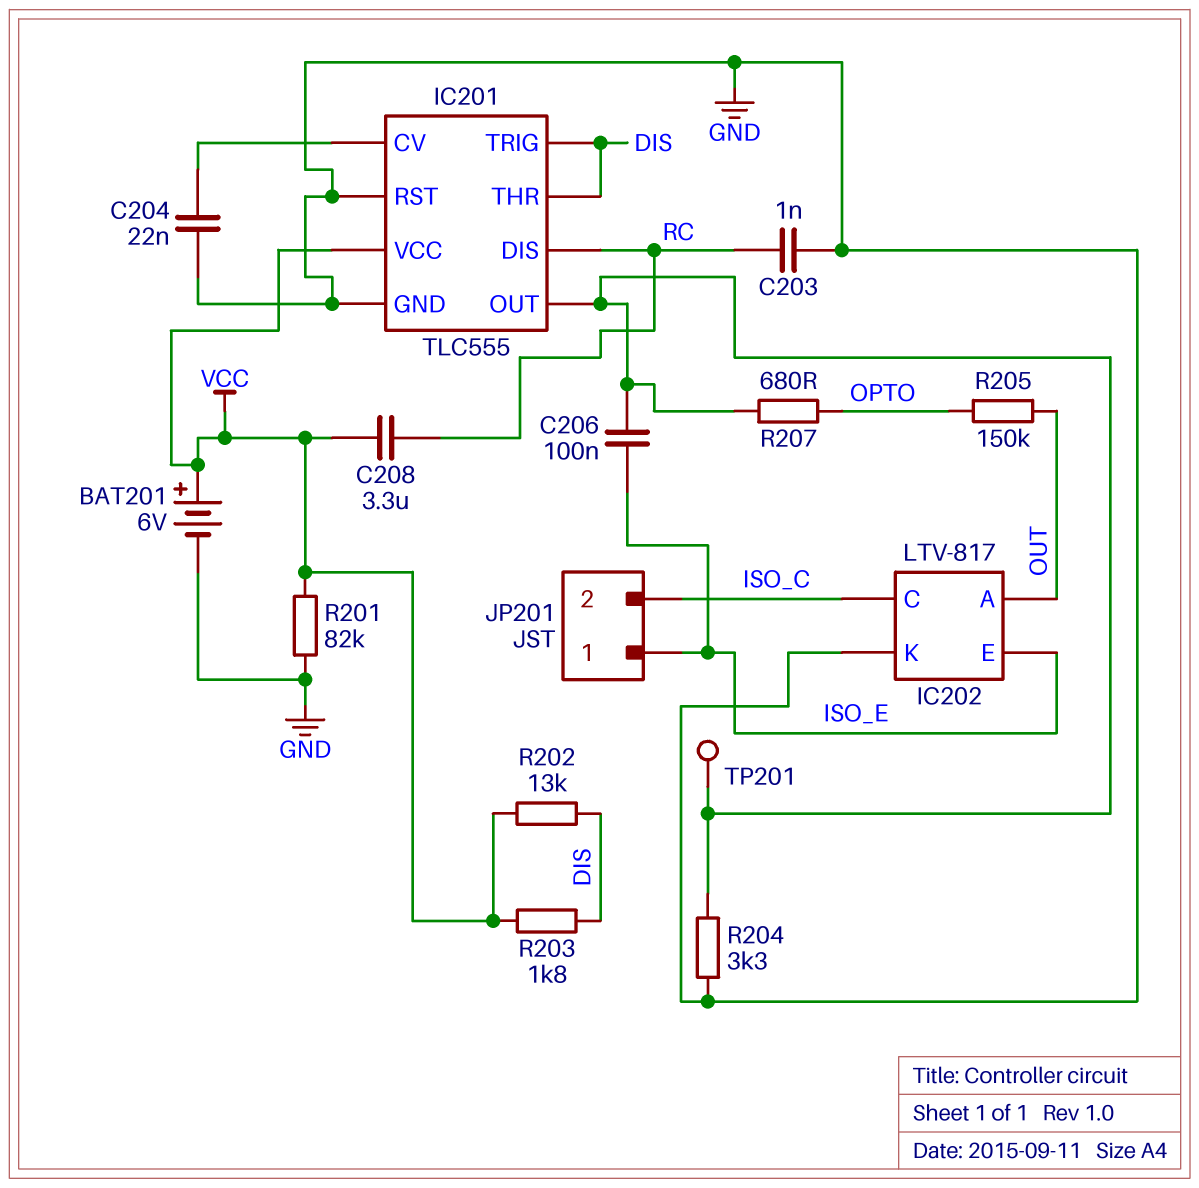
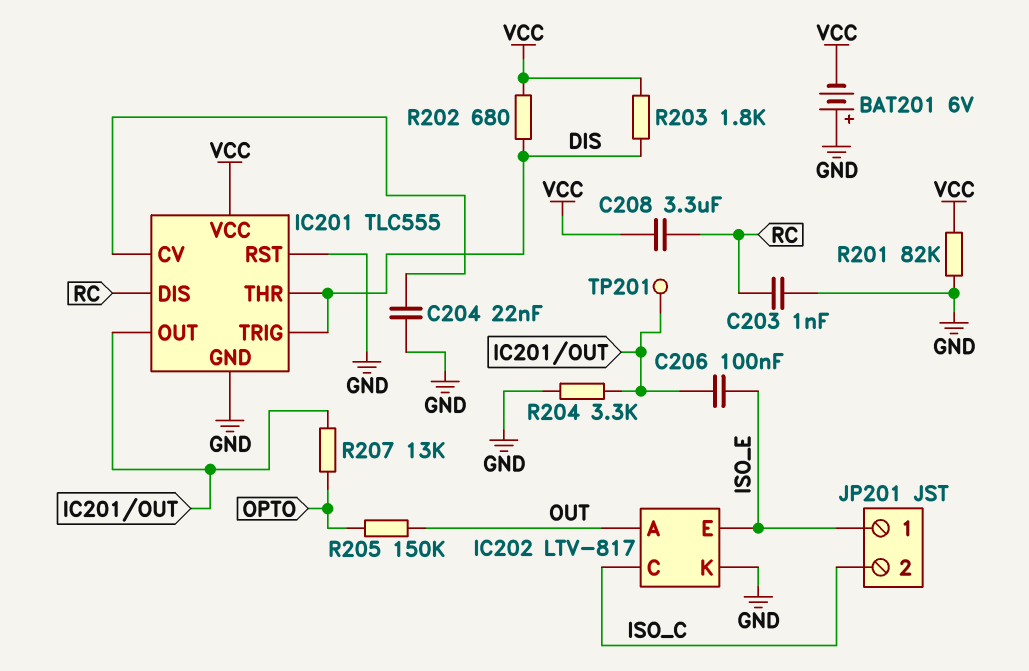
BAT201: 6V (plus VCC, minus GND) -> 6V (plus GND, minus VCC)
R202: 13k (DIS, VCC) -> 680 (DIS, VCC)
R207: 680 (IC201/OUT, OPTO) -> 13k (IC201/OUT, OPTO)

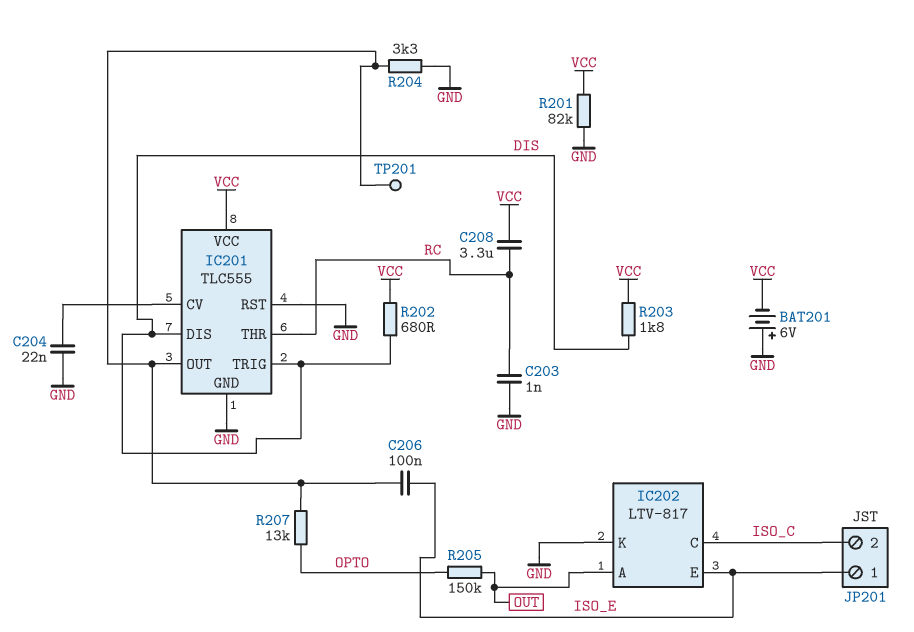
IC201 pin DIS: RC -> DIS
IC201 pin THR: DIS -> RC

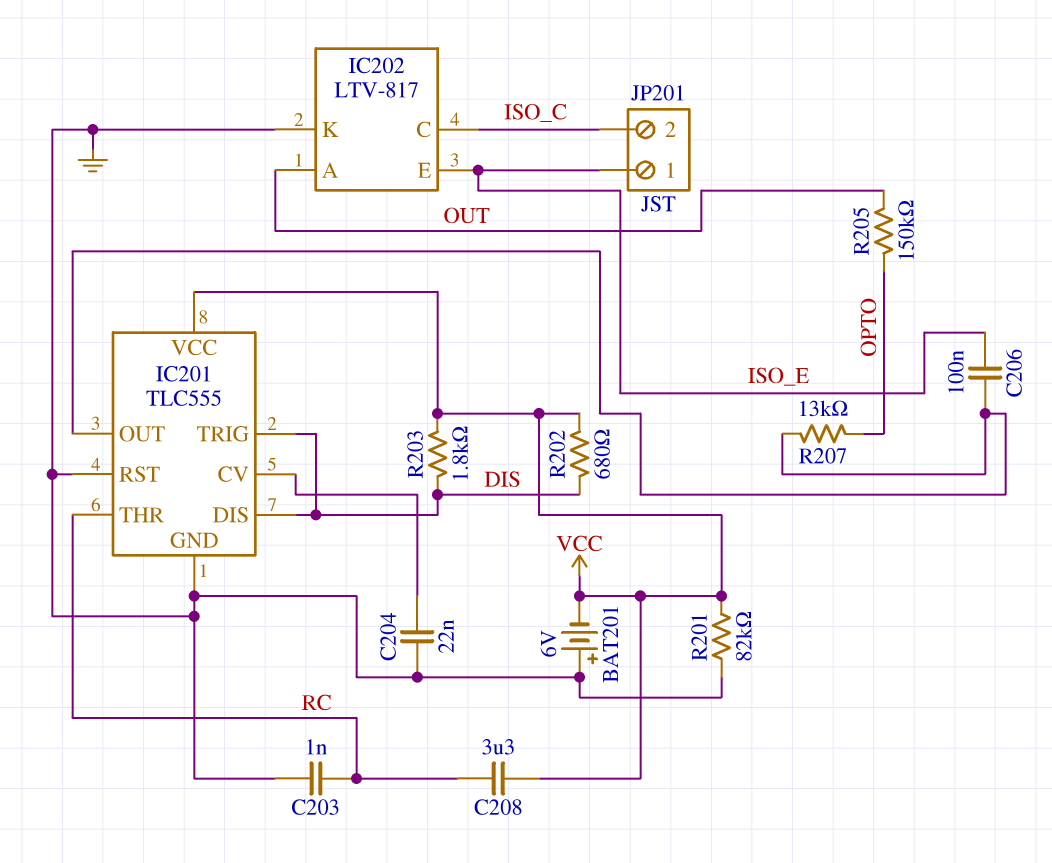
R204: 3.3k (GND, IC201/OUT) -> none
TP201: test point (IC201/OUT) -> none

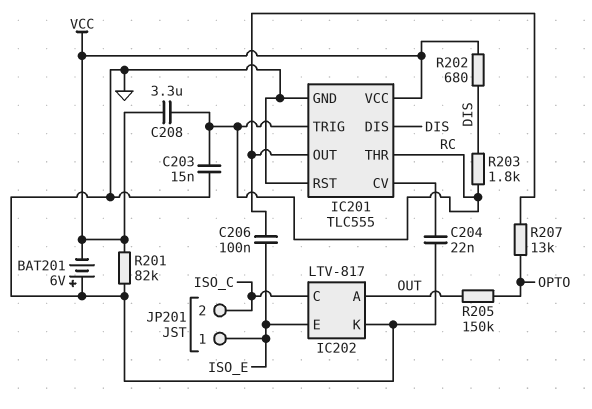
C203: 1nF (GND, RC) -> 15nF (GND, RC)
IC201 pin TRIG: DIS -> RC
R203: 1.8k (DIS, VCC) -> 1.8k (DIS, RC)

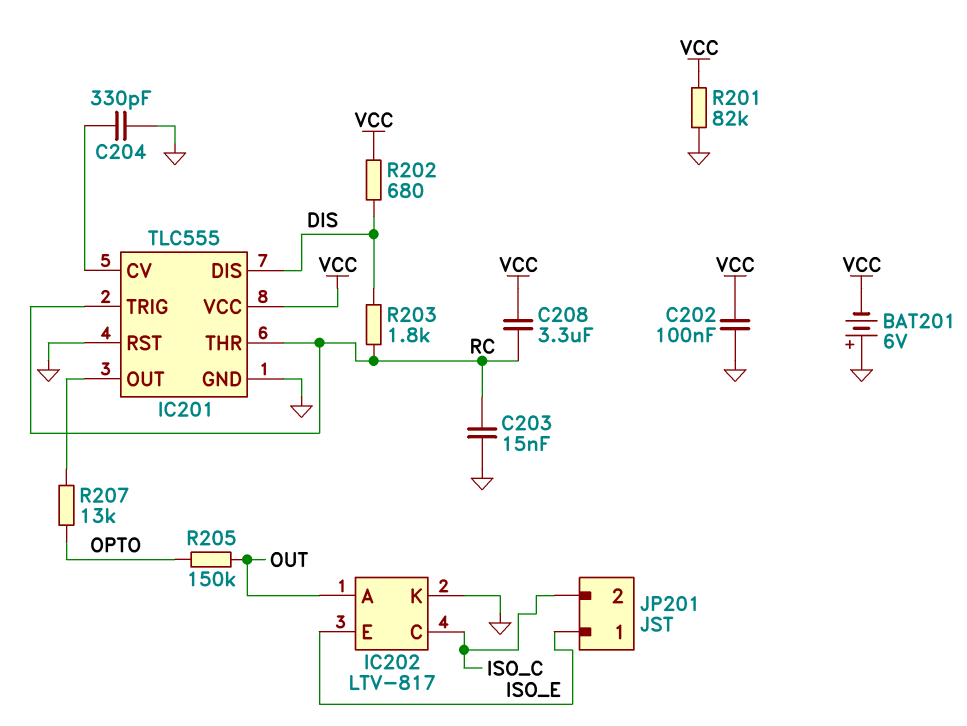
C202: none -> 100nF (GND, VCC)
C204: 22nF (GND, IC201/CV) -> 330pF (GND, IC201/CV)
C206: 100nF (IC201/OUT, ISO_E) -> none

